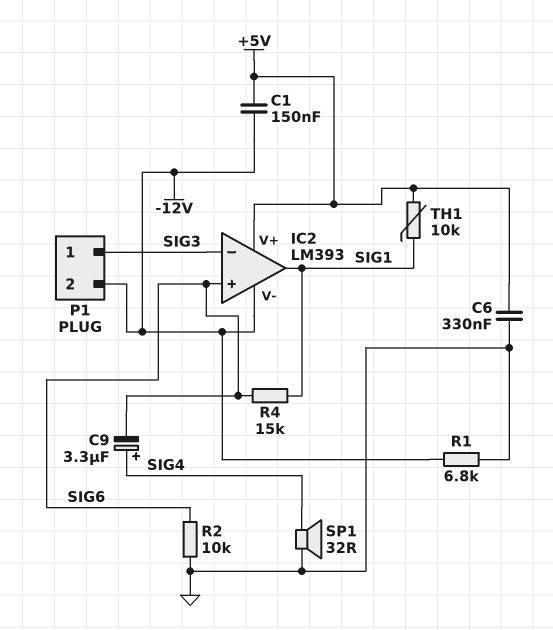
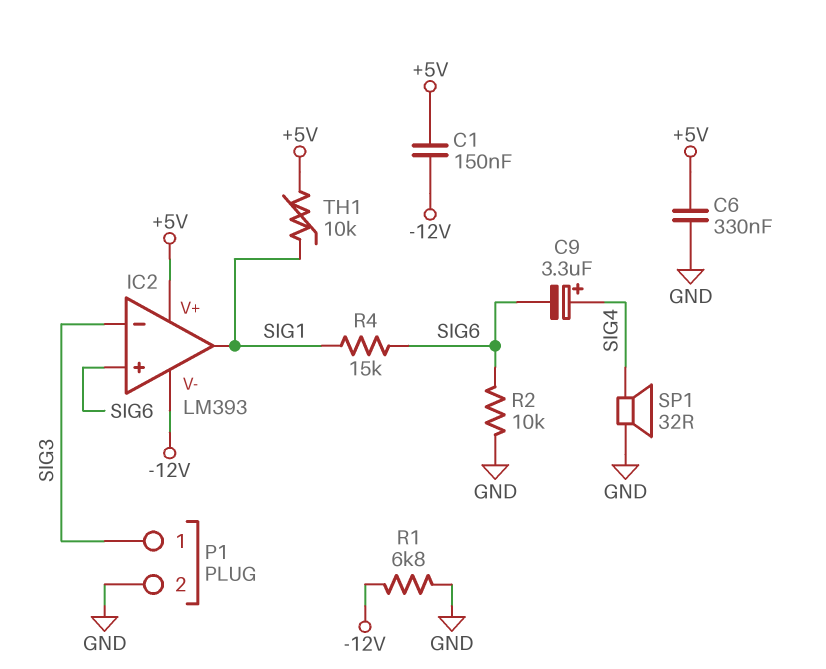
P1 pin 2: -12V -> GND

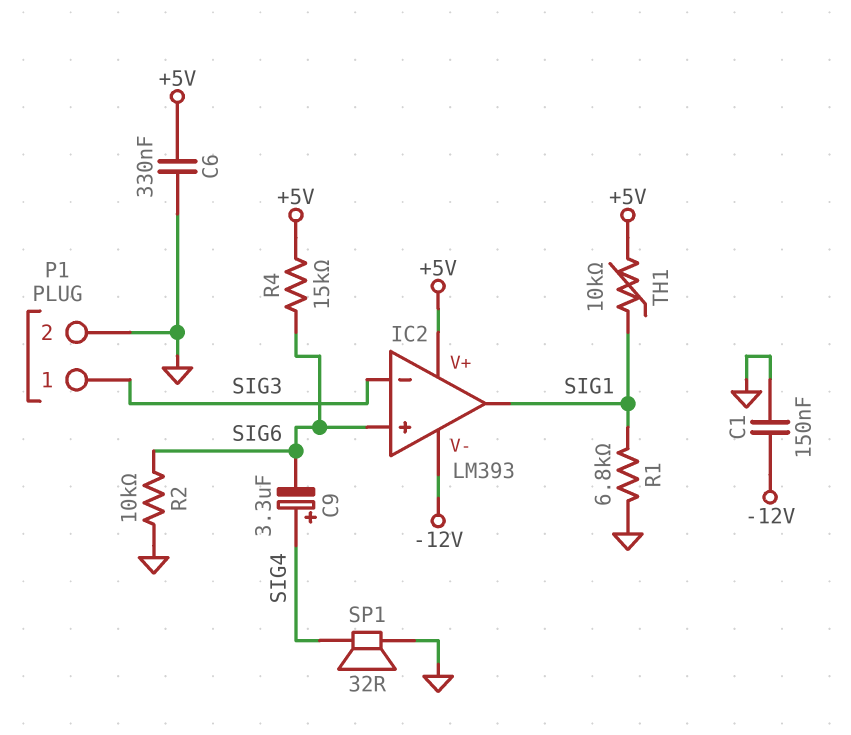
C1: 150nF (+5V, -12V) -> 150nF (-12V, GND)
R1: 6.8k (-12V, GND) -> 6.8k (GND, SIG1)
R4: 15k (SIG1, SIG6) -> 15k (+5V, SIG6)

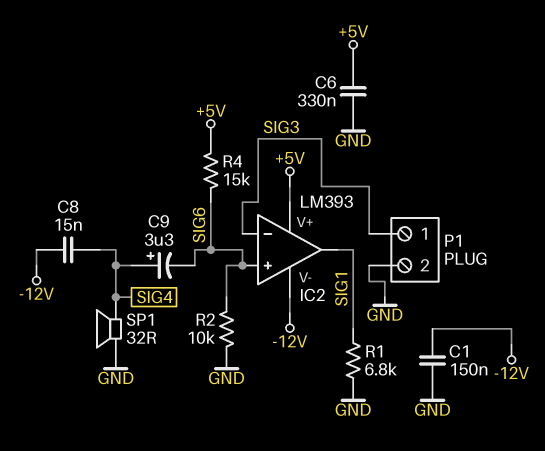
C8: none -> 15nF (-12V, SIG4)
TH1: 10k (+5V, SIG1) -> none

